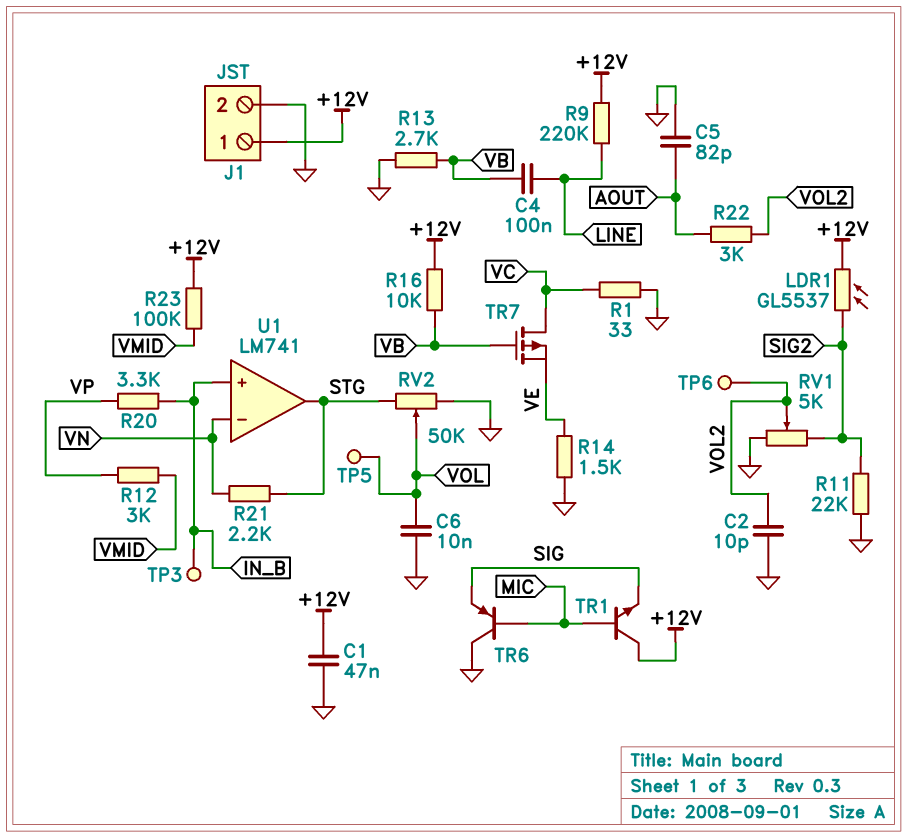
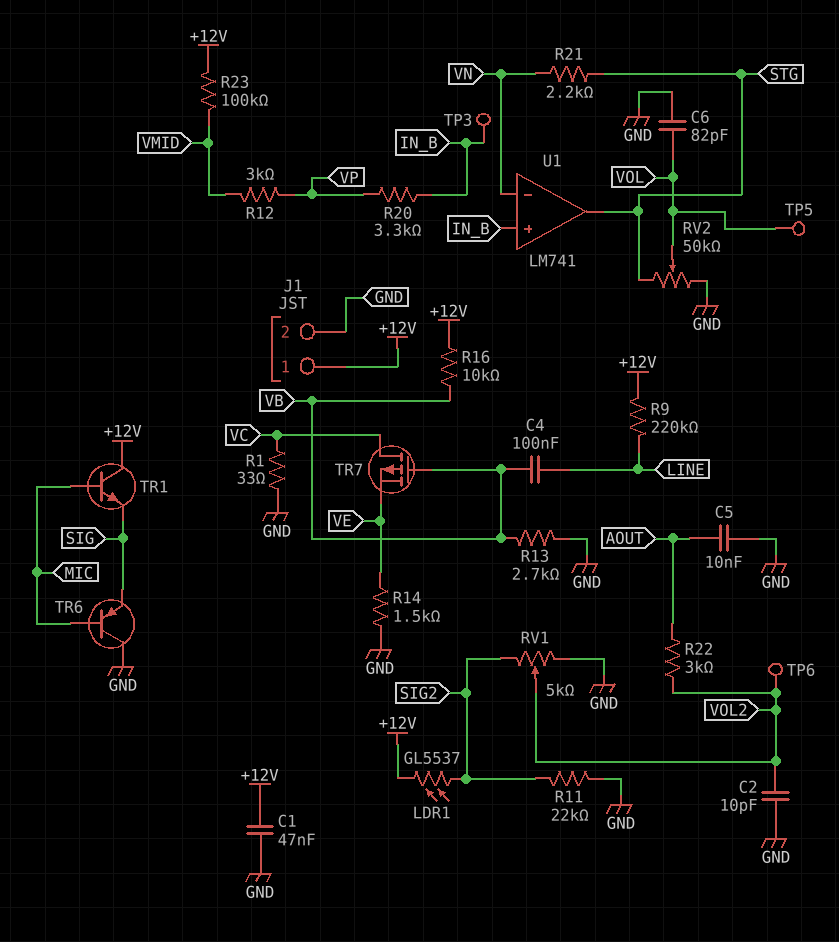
C5: 82pF (AOUT, GND) -> 10nF (AOUT, GND)
C6: 10nF (GND, VOL) -> 82pF (GND, VOL)

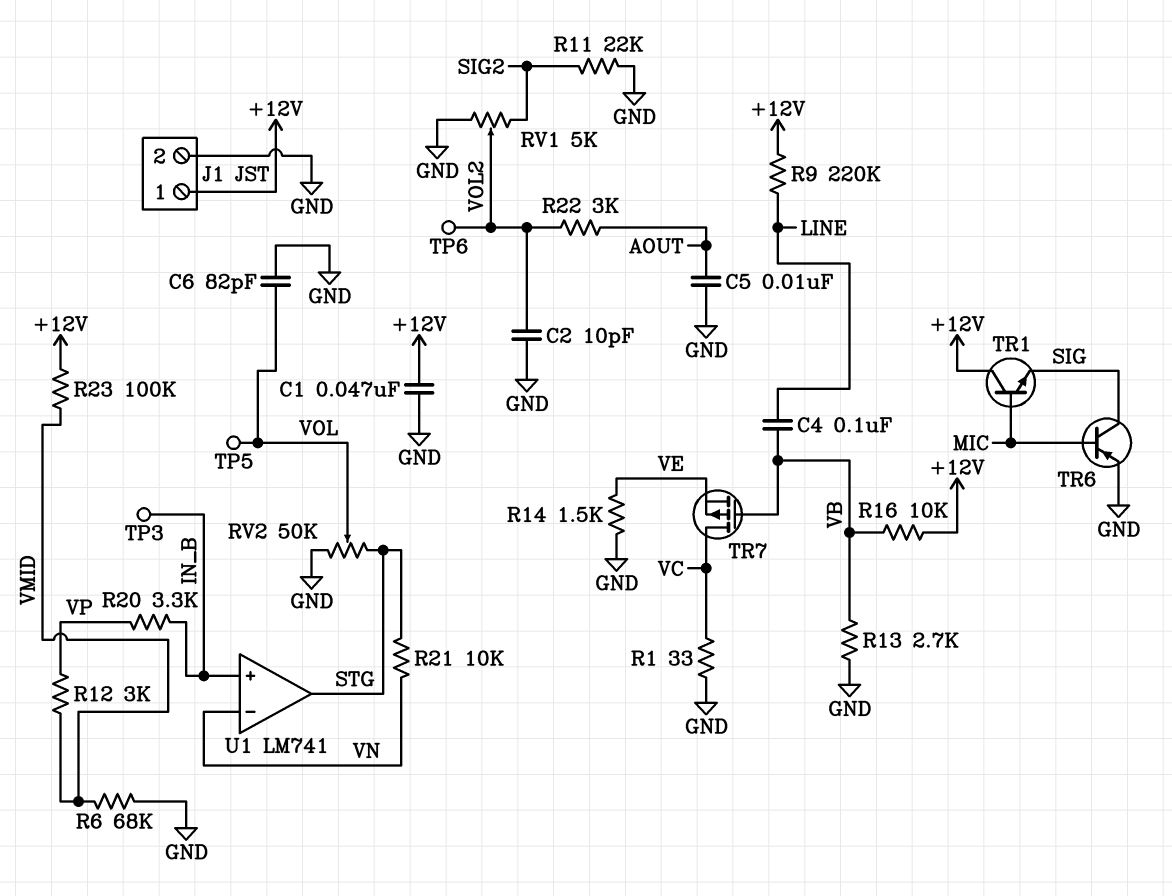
LDR1: GL5537 (+12V, SIG2) -> none
R6: none -> 68k (GND, VMID)
R21: 2.2k (STG, VN) -> 10k (STG, VN)
TR6: PNP (B MIC, C GND, E SIG) -> PNP (B MIC, C SIG, E GND)

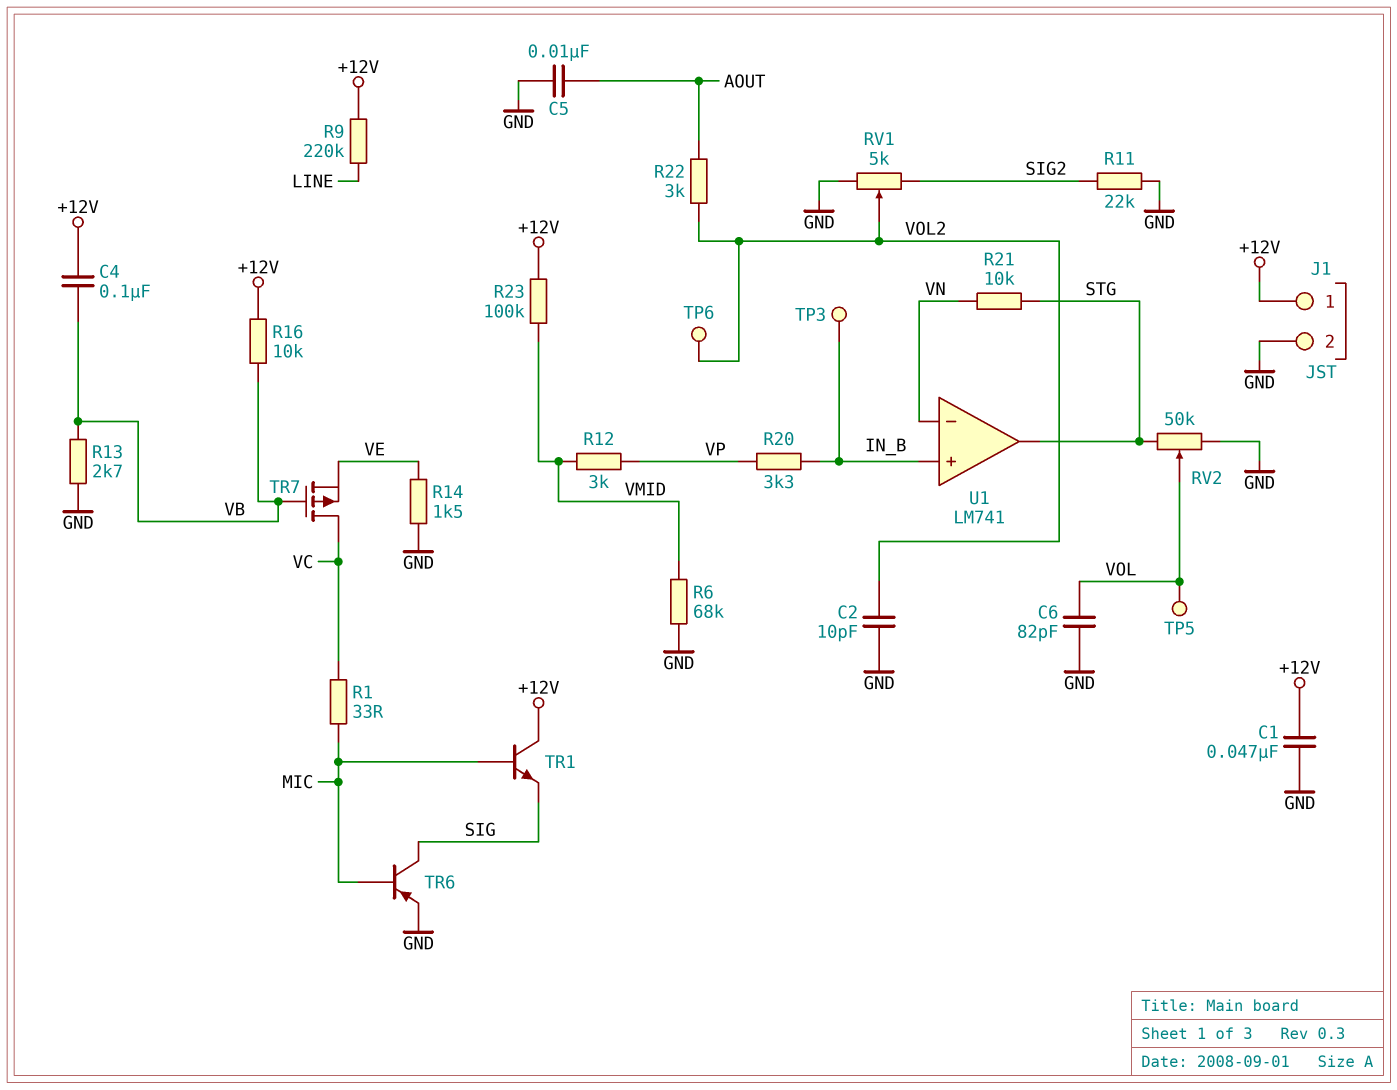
C4: 100nF (LINE, VB) -> 100nF (+12V, VB)
R1: 33 (GND, VC) -> 33 (MIC, VC)

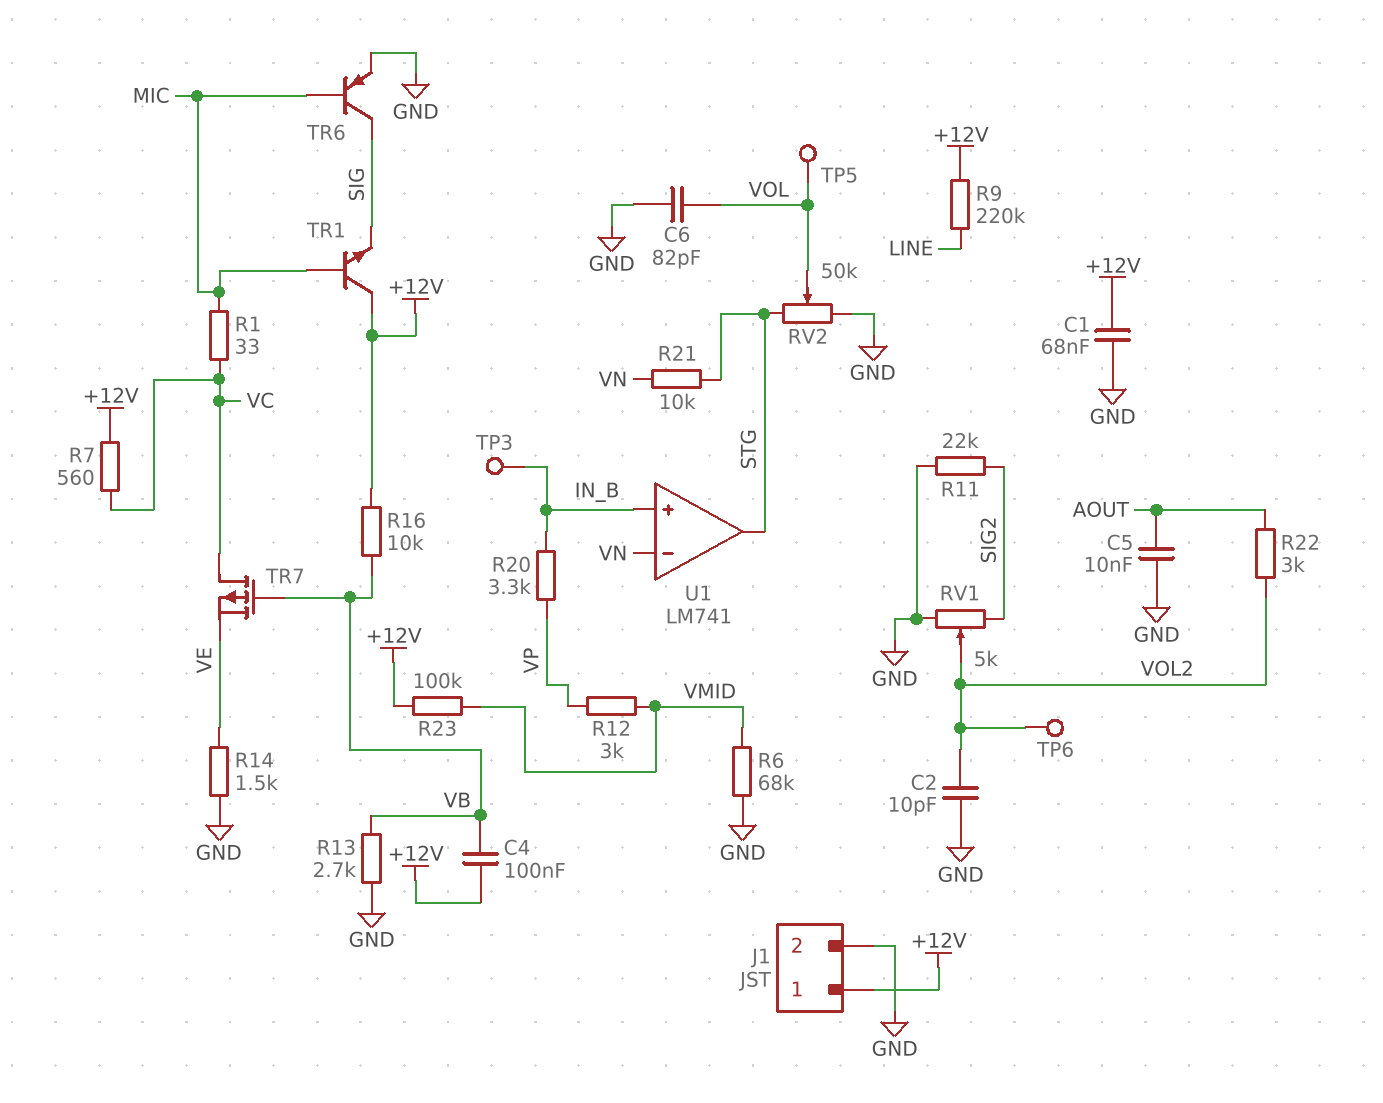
C1: 47nF (+12V, GND) -> 68nF (+12V, GND)
R7: none -> 560 (+12V, VC)

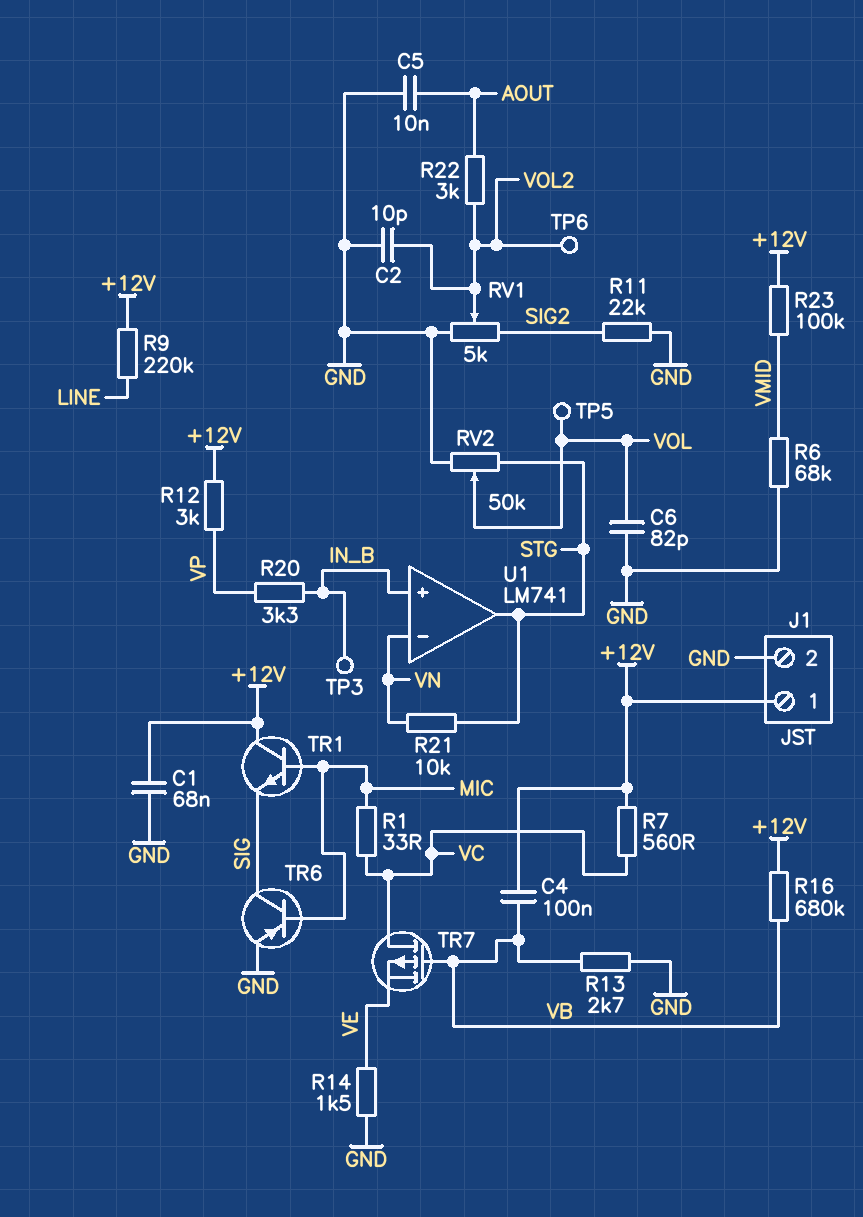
R12: 3k (VMID, VP) -> 3k (+12V, VP)
R16: 10k (+12V, VB) -> 680k (+12V, VB)

